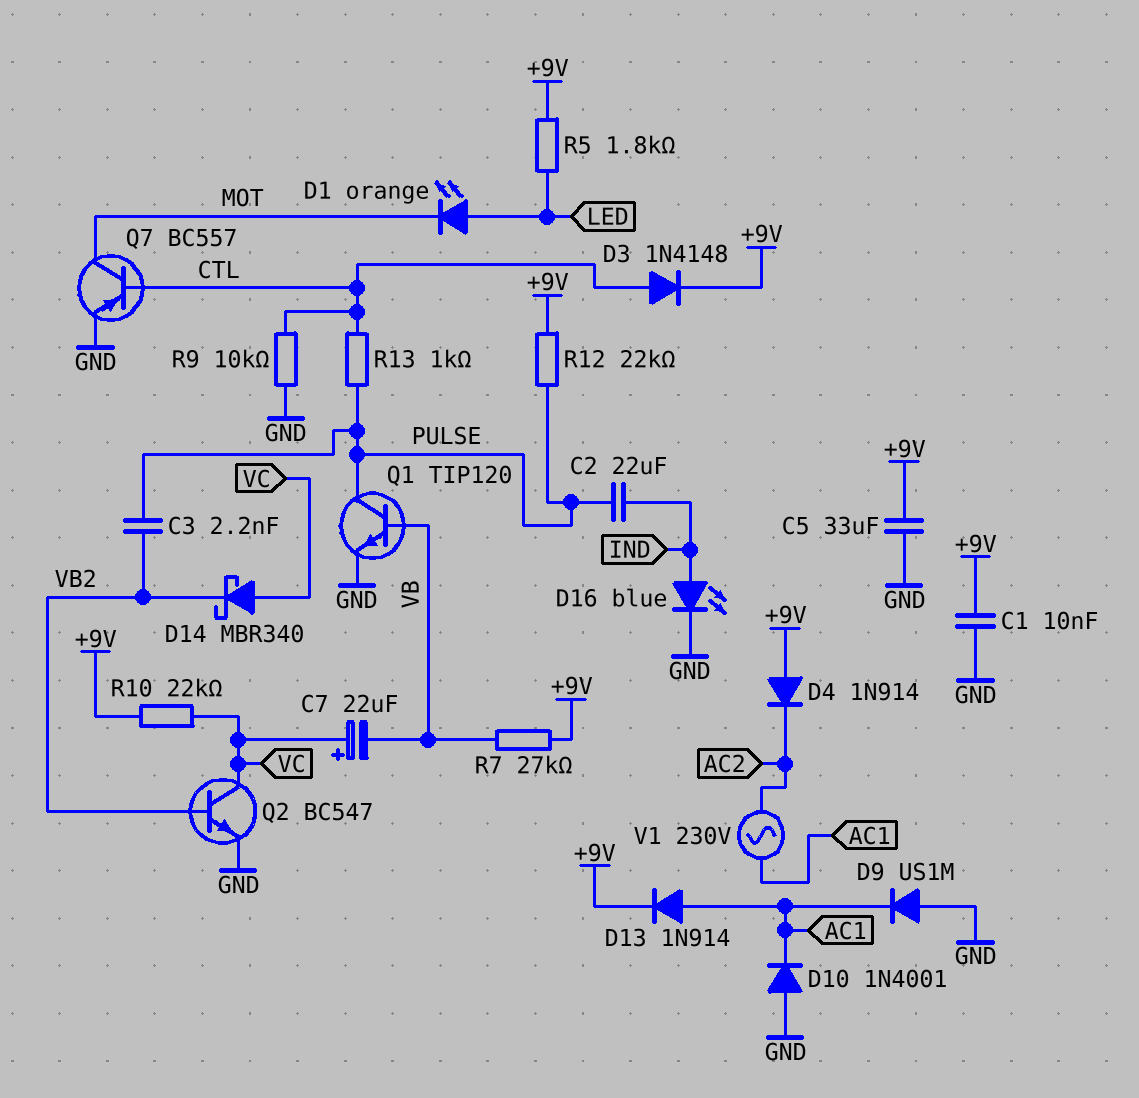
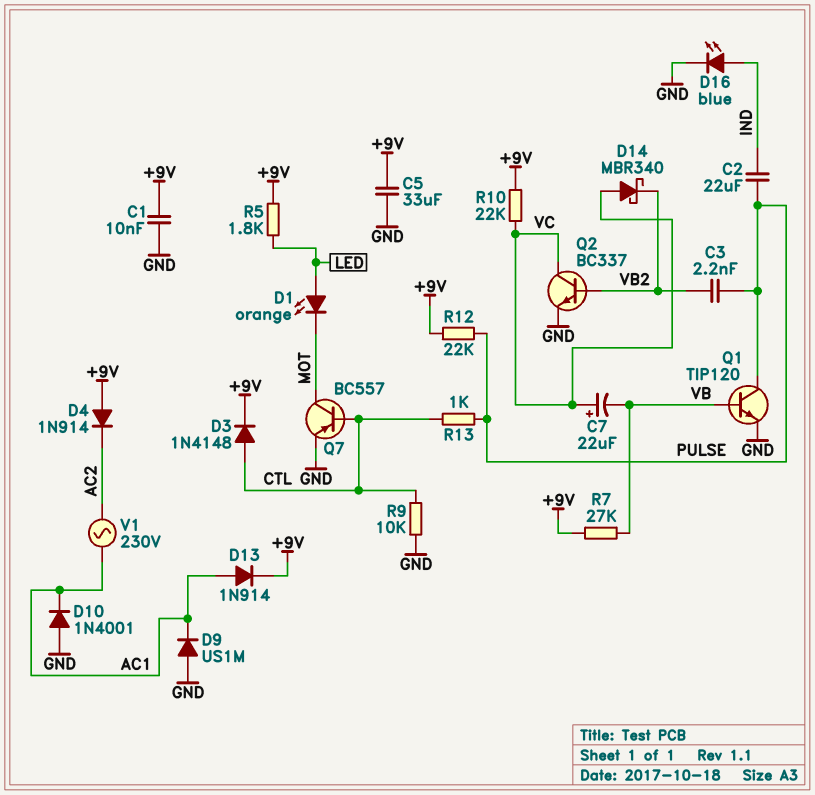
Q2: NPN BC547 (B VB2, C VC, E GND) -> NPN BC337 (B VB2, C VC, E GND)

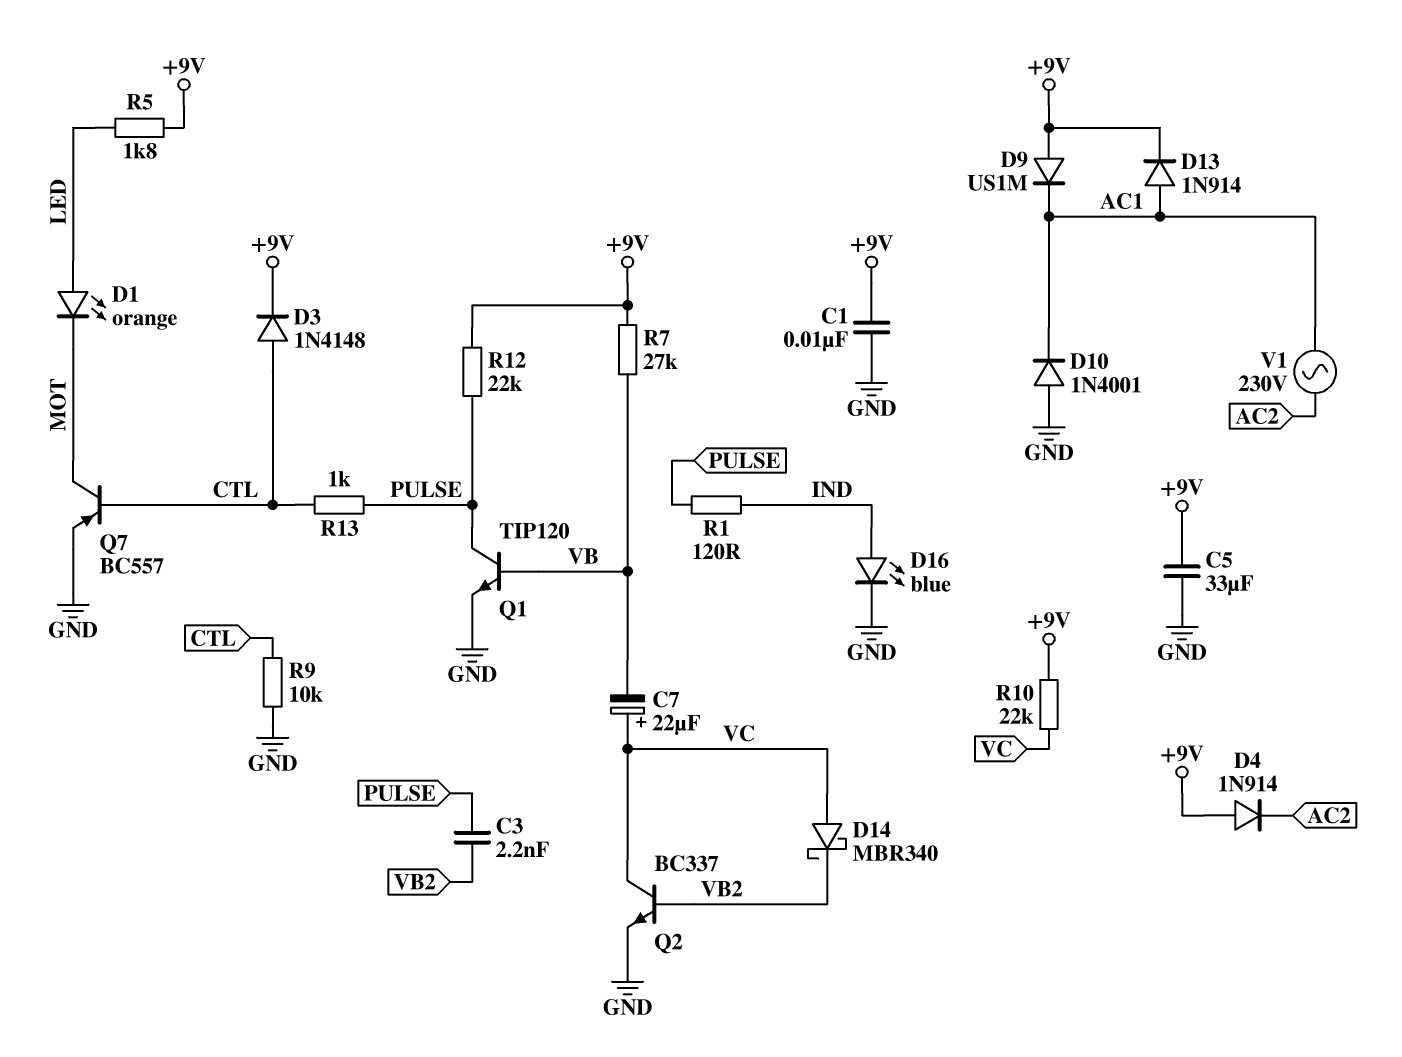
C2: 22uF (IND, PULSE) -> none
D9: diode US1M (A GND, K AC1) -> diode US1M (A +9V, K AC1)
R1: none -> 120 (IND, PULSE)

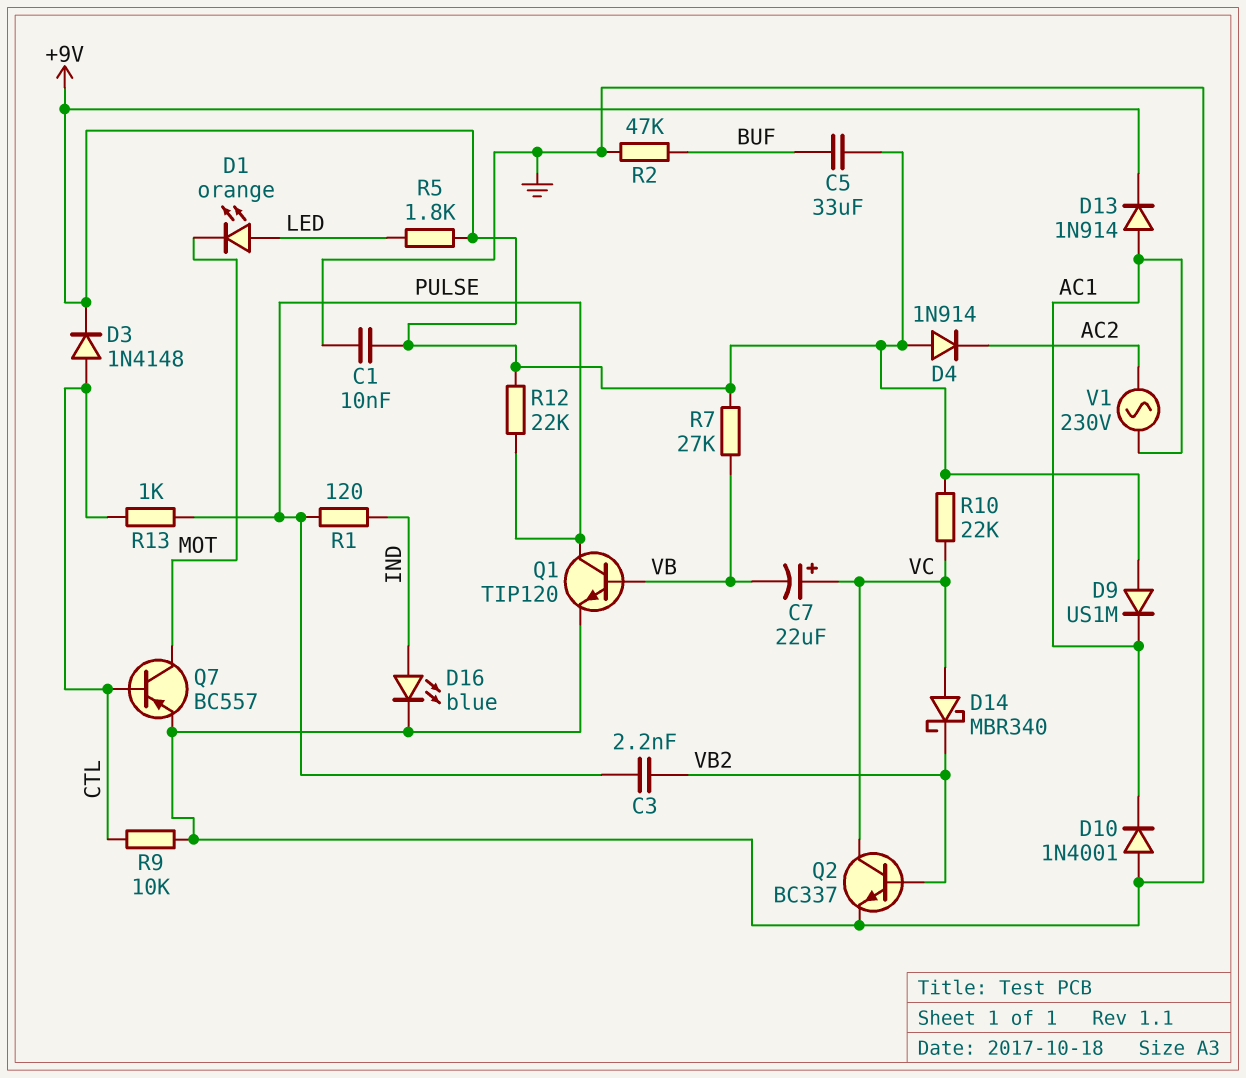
C5: 33uF (+9V, GND) -> 33uF (+9V, BUF)
R2: none -> 47k (BUF, GND)

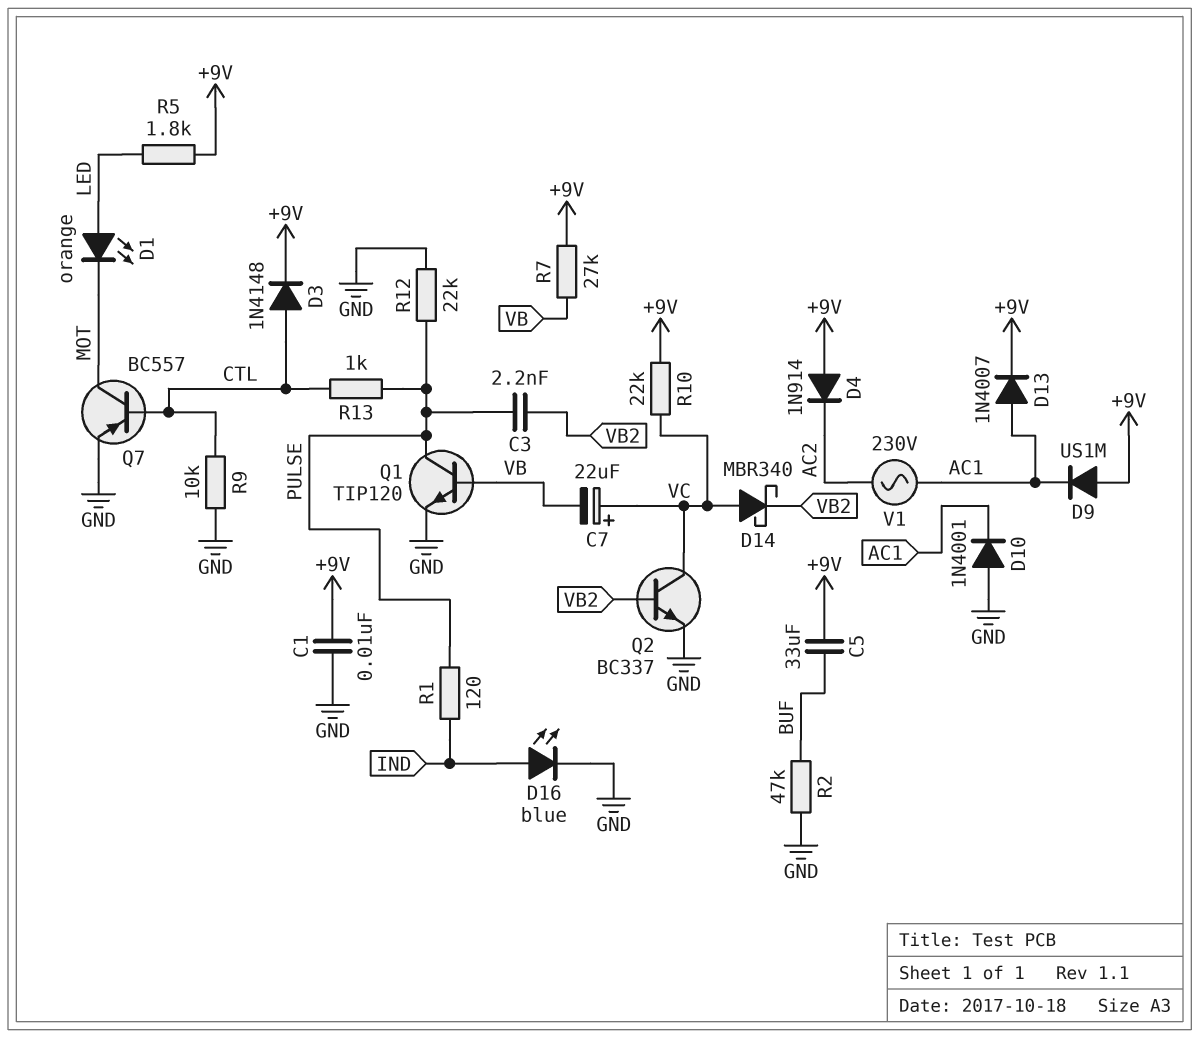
D13: diode 1N914 (A AC1, K +9V) -> diode 1N4007 (A AC1, K +9V)
R12: 22k (+9V, PULSE) -> 22k (GND, PULSE)

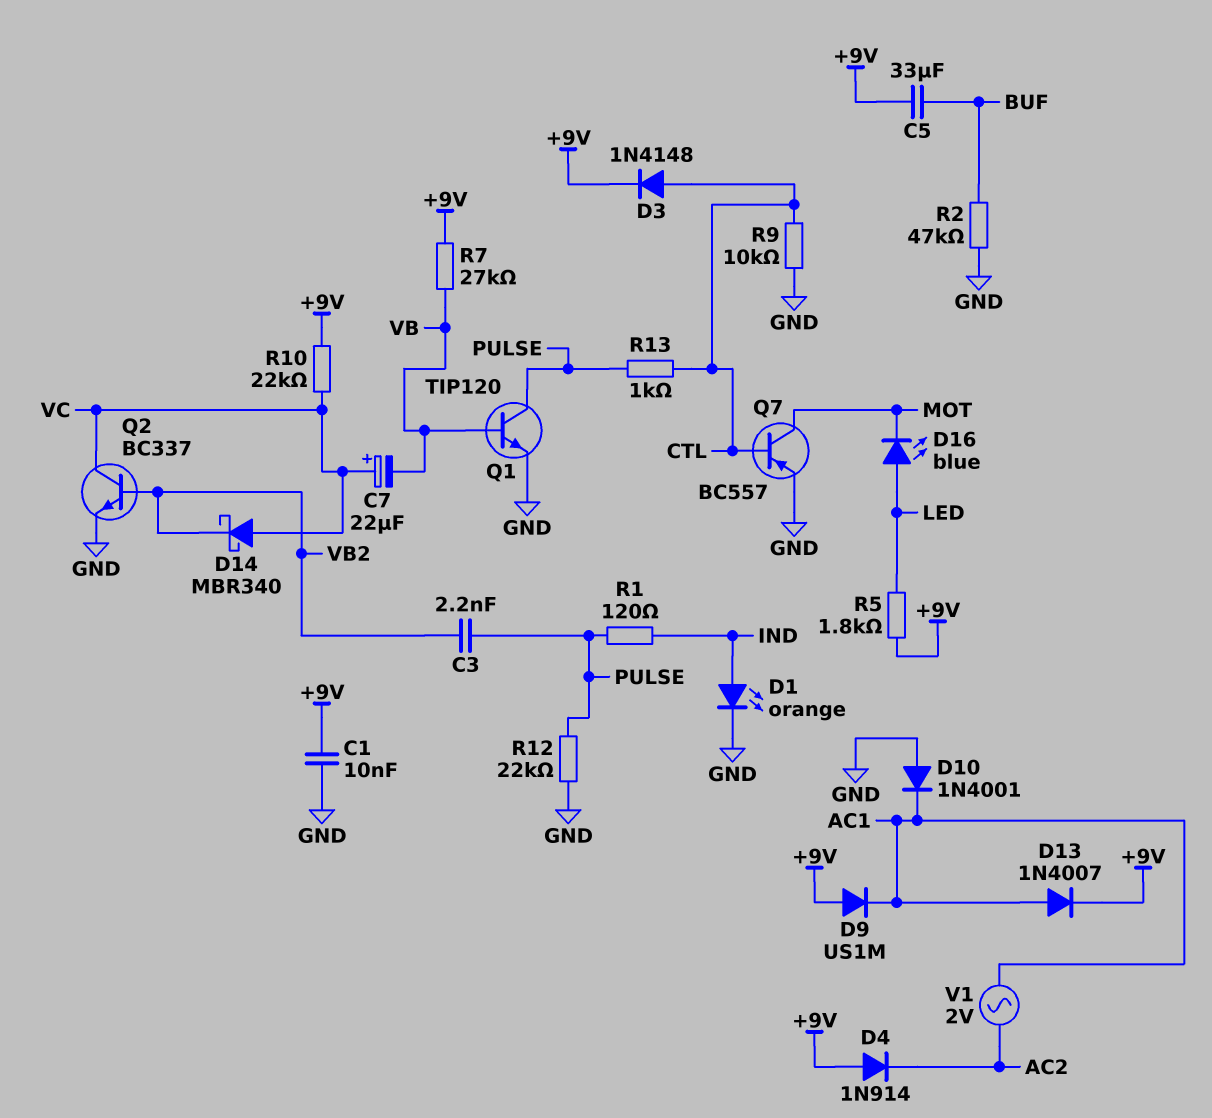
D1: LED orange (A LED, K MOT) -> LED orange (A IND, K GND)
D16: LED blue (A IND, K GND) -> LED blue (A LED, K MOT)
V1: AC 230V (AC1, AC2) -> AC 2V (AC1, AC2)

